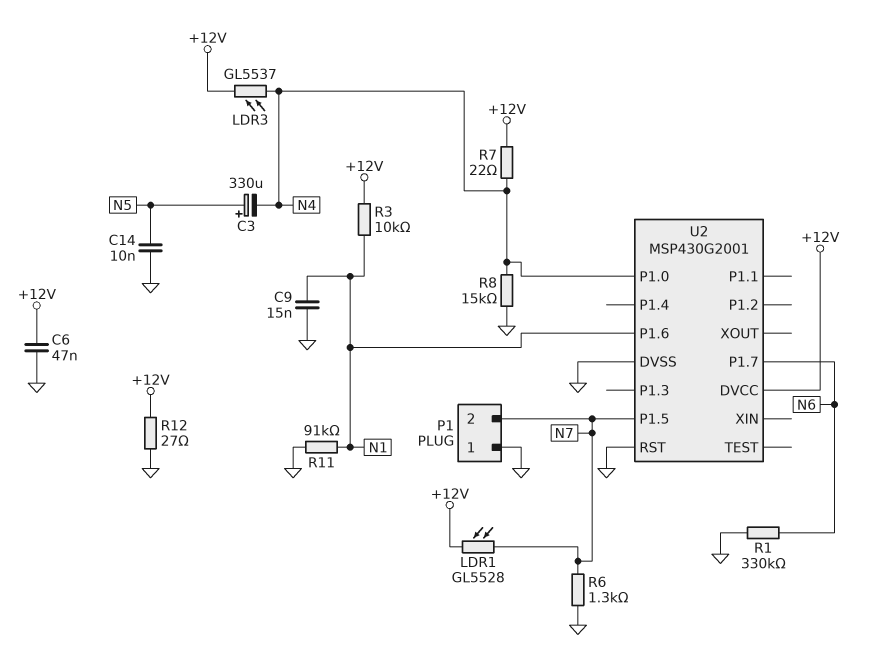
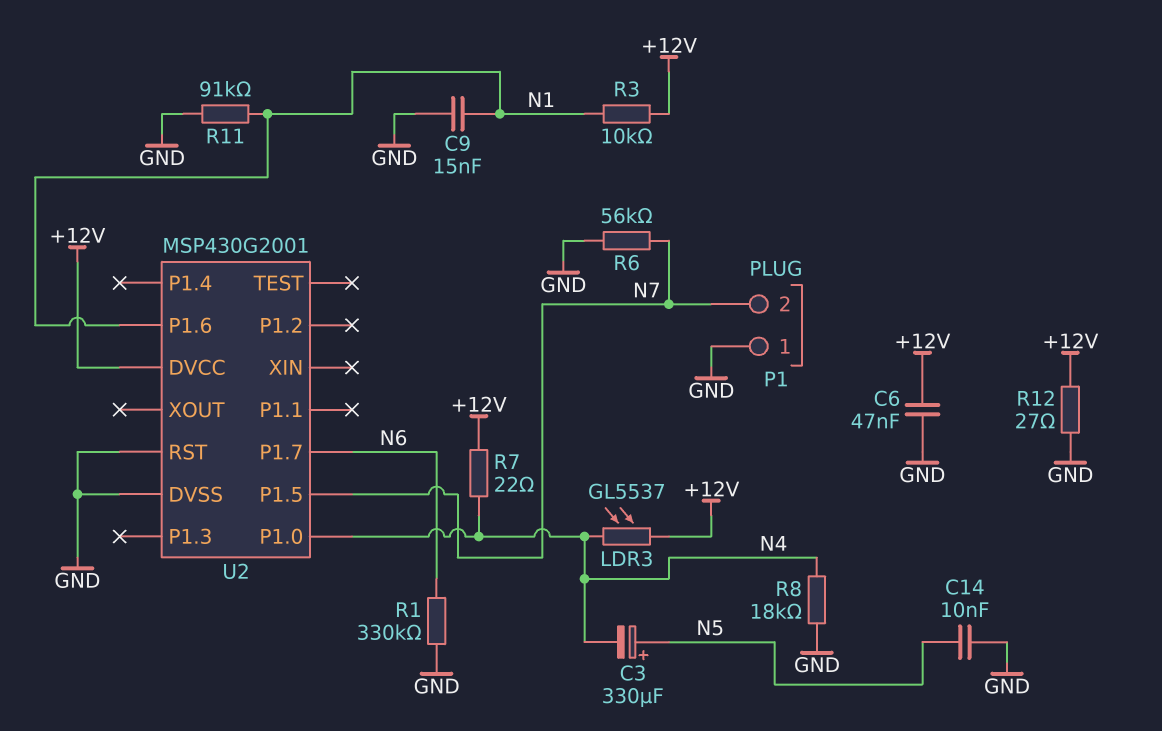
LDR1: GL5528 (+12V, N7) -> none
R6: 1.3k (GND, N7) -> 56k (GND, N7)
R8: 15k (GND, N4) -> 18k (GND, N4)

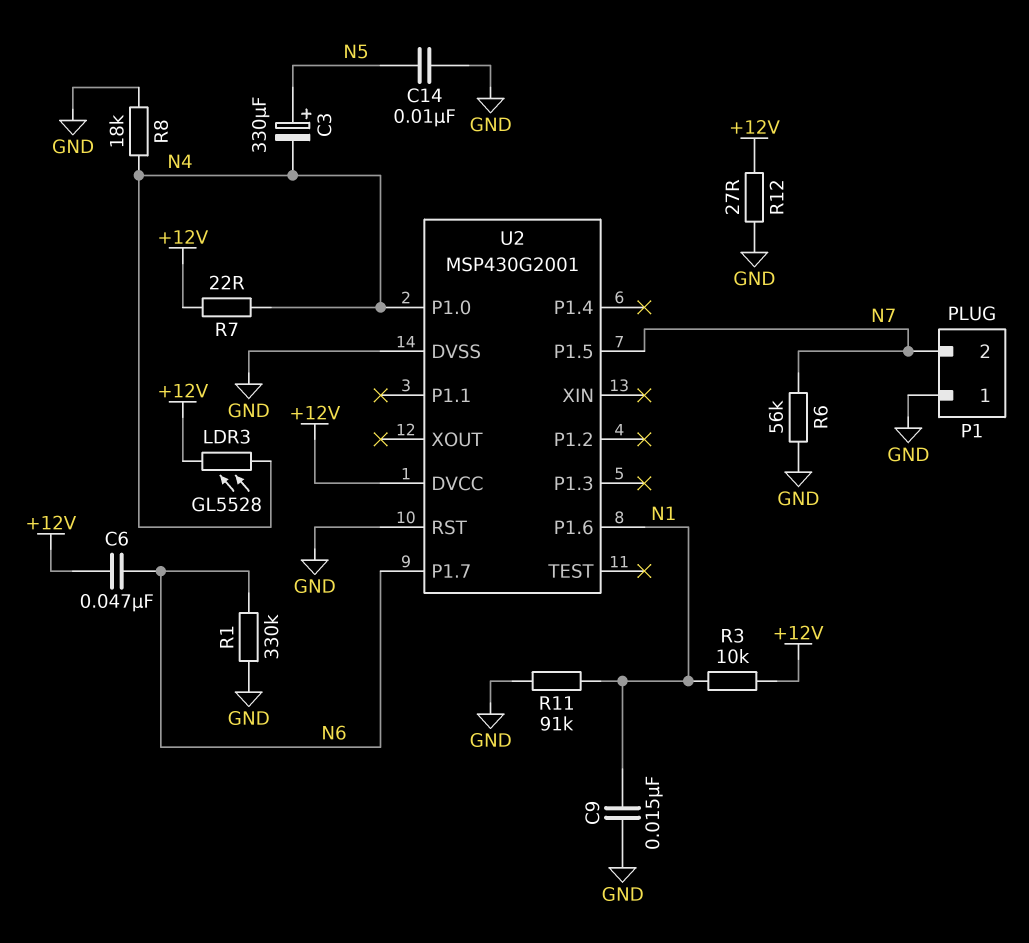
C6: 47nF (+12V, GND) -> 47nF (+12V, N6)
LDR3: GL5537 (+12V, N4) -> GL5528 (+12V, N4)

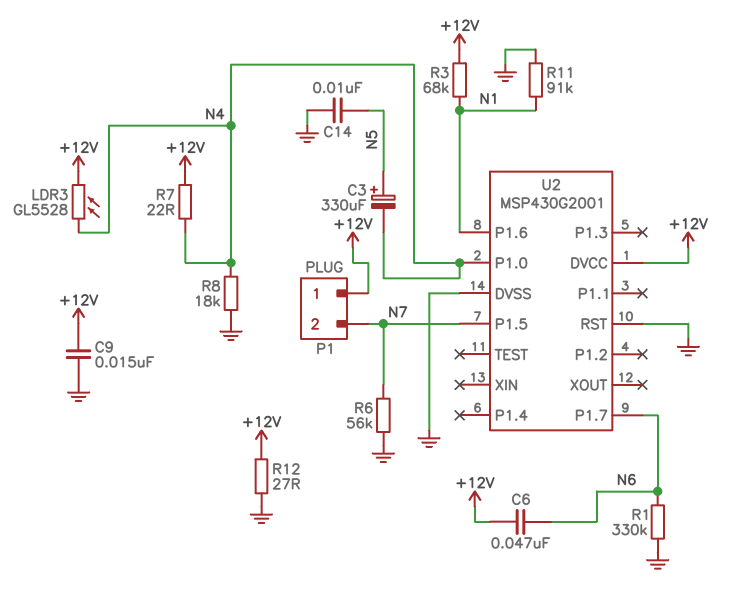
C9: 15nF (GND, N1) -> 15nF (+12V, GND)
P1 pin 1: GND -> +12V
R3: 10k (+12V, N1) -> 68k (+12V, N1)

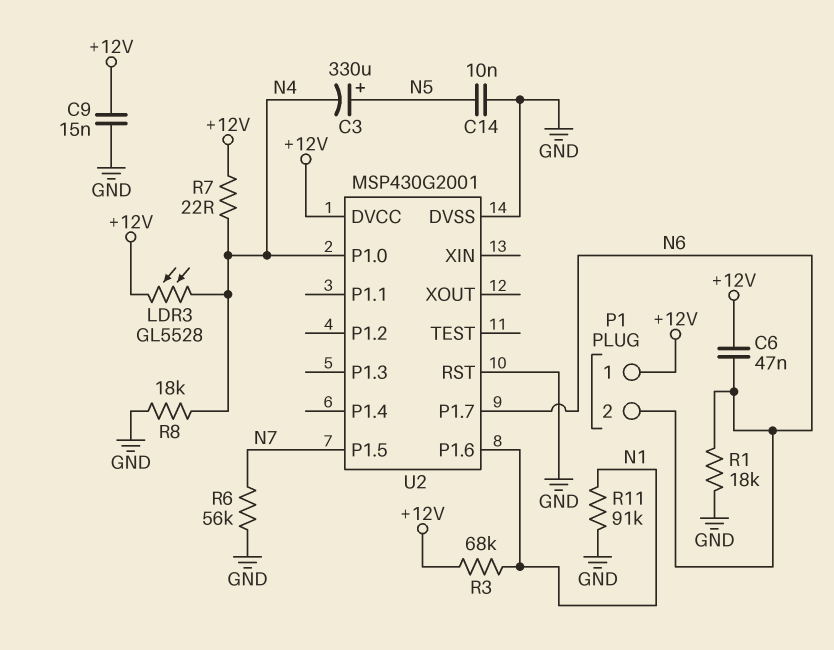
P1 pin 2: N7 -> N6
R1: 330k (GND, N6) -> 18k (GND, N6)
R12: 27 (+12V, GND) -> none

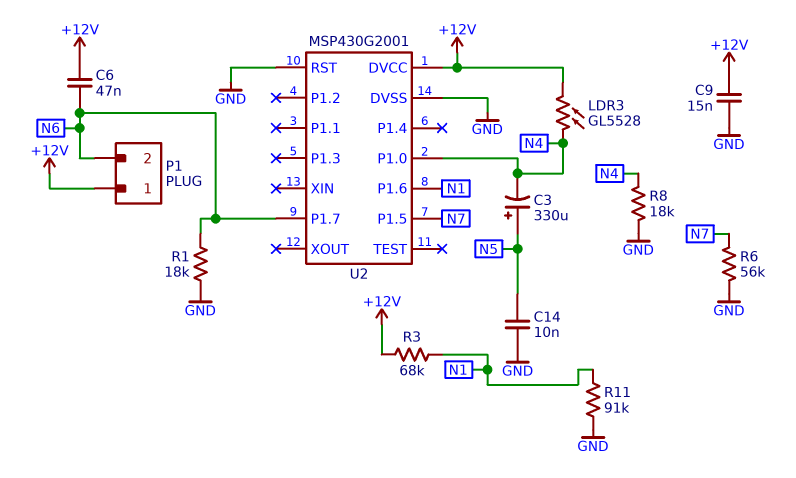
R7: 22 (+12V, N4) -> none

